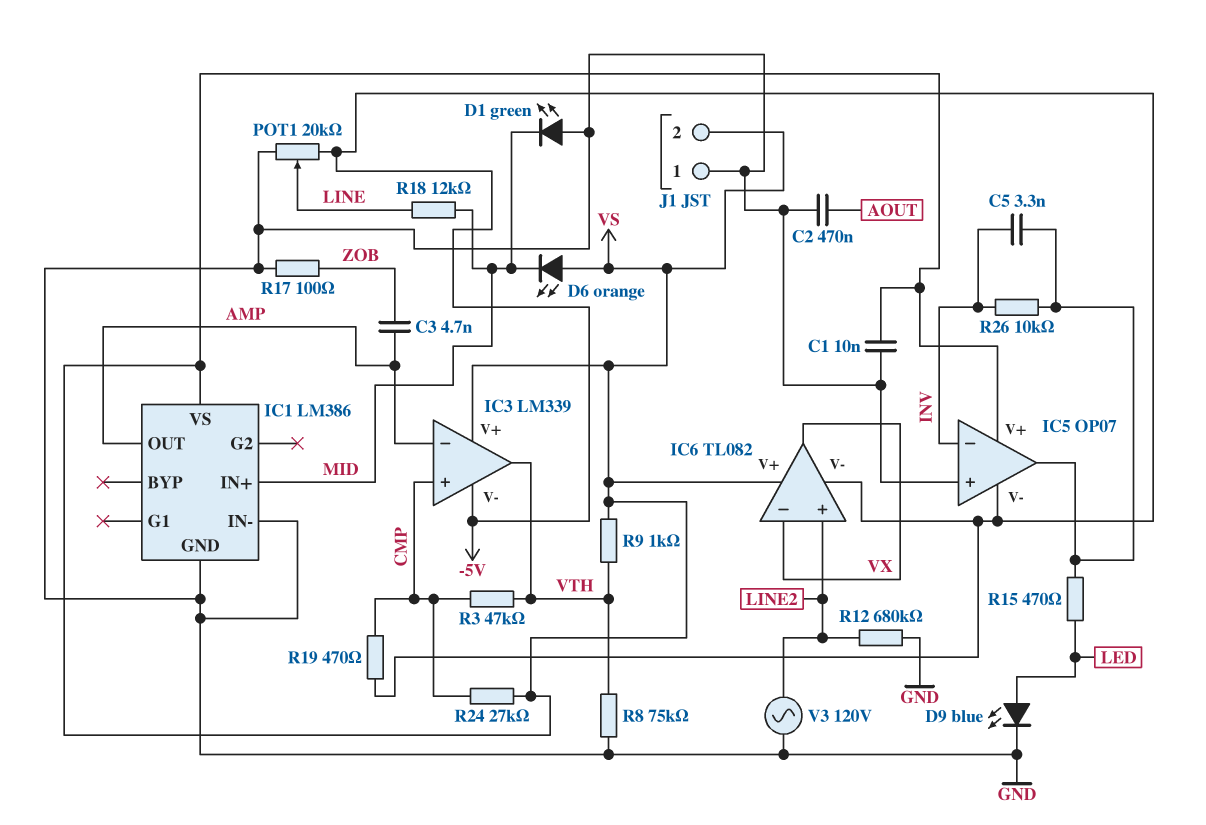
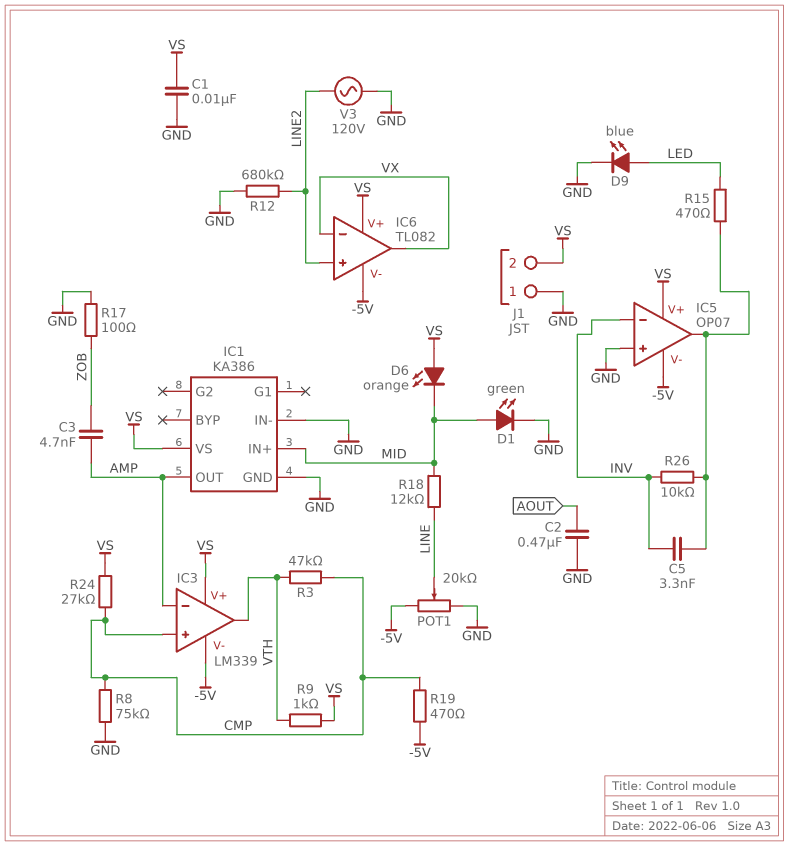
D1: LED green (A GND, K MID) -> LED green (A MID, K GND)
IC1: LM386 -> KA386
R8: 75k (GND, VTH) -> 75k (CMP, GND)

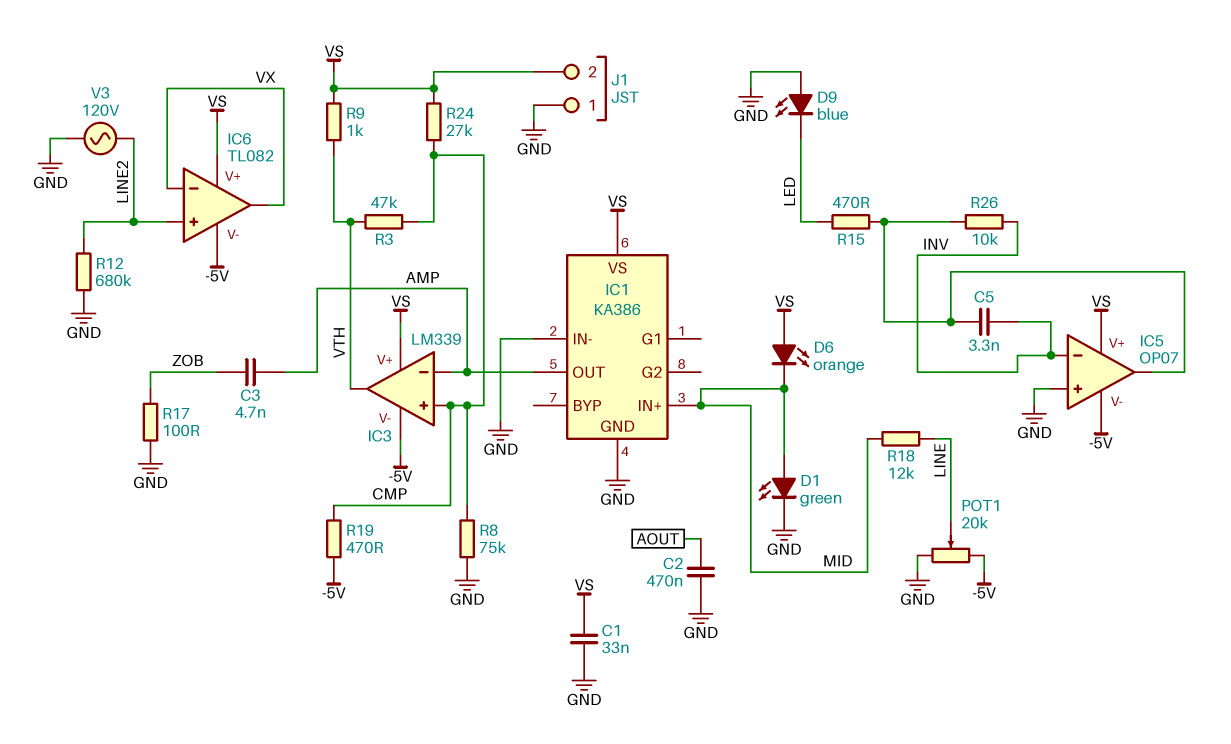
C1: 10nF (GND, VS) -> 33nF (GND, VS)
D9: LED blue (A LED, K GND) -> LED blue (A GND, K LED)

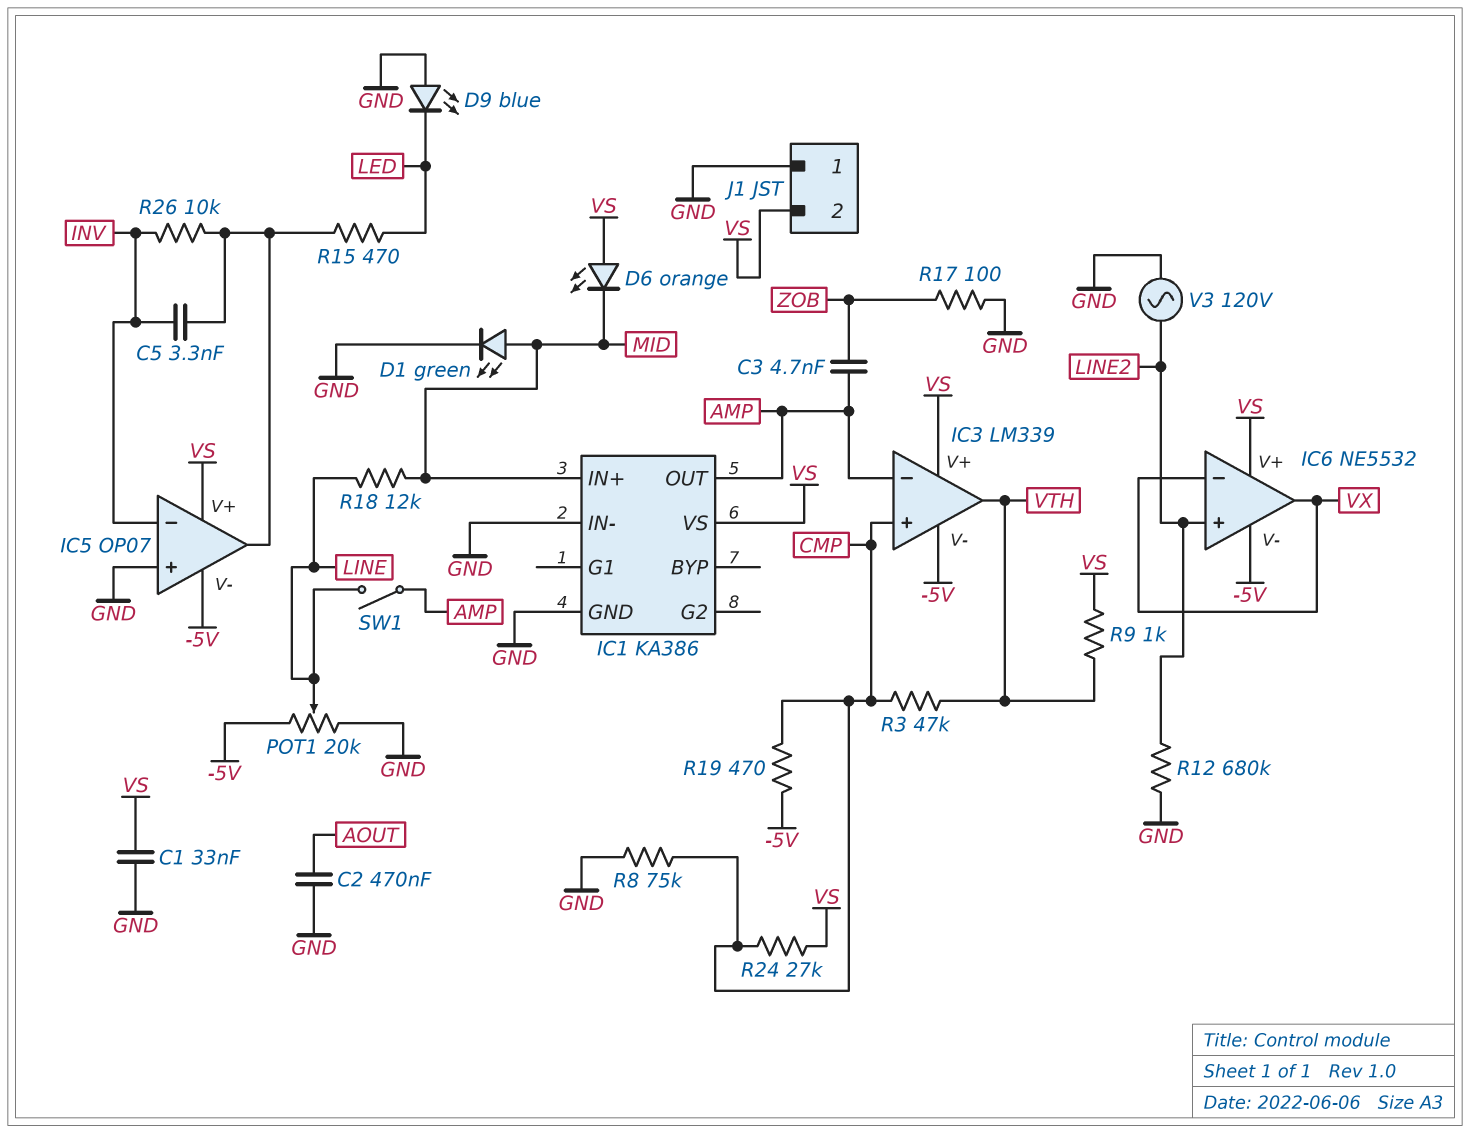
IC6: TL082 -> NE5532
SW1: none -> switch (AMP, LINE)

